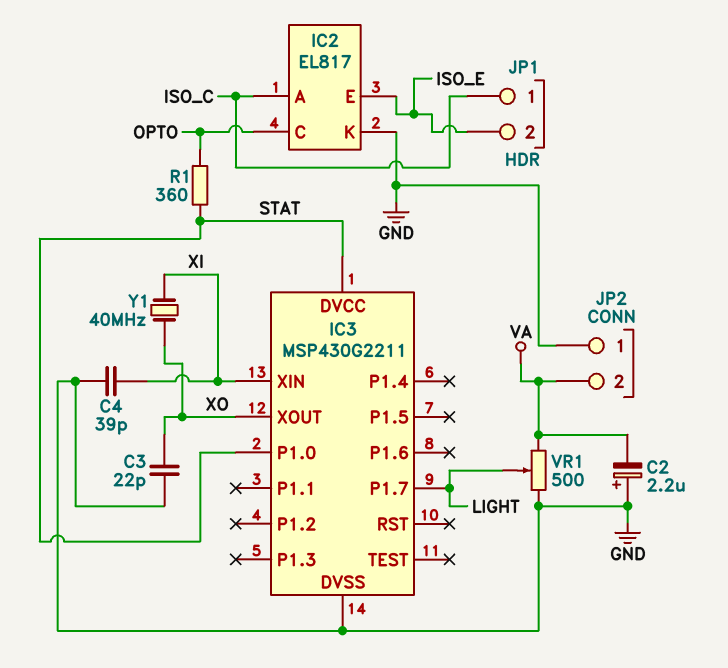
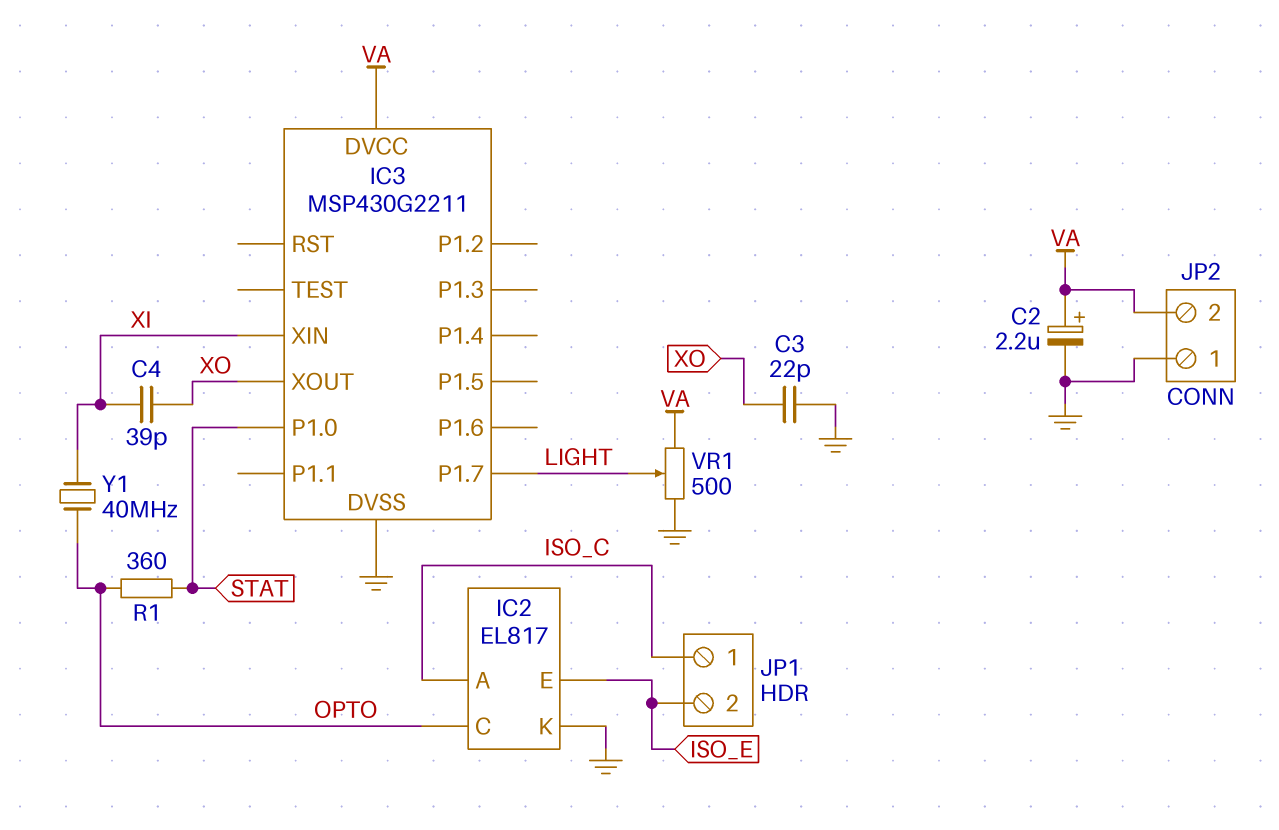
C2: 2.2uF (plus GND, minus VA) -> 2.2uF (plus VA, minus GND)
C4: 39pF (GND, XI) -> 39pF (XI, XO)
IC3 pin DVCC: STAT -> VA
Y1: 40MHz (XI, XO) -> 40MHz (OPTO, XI)

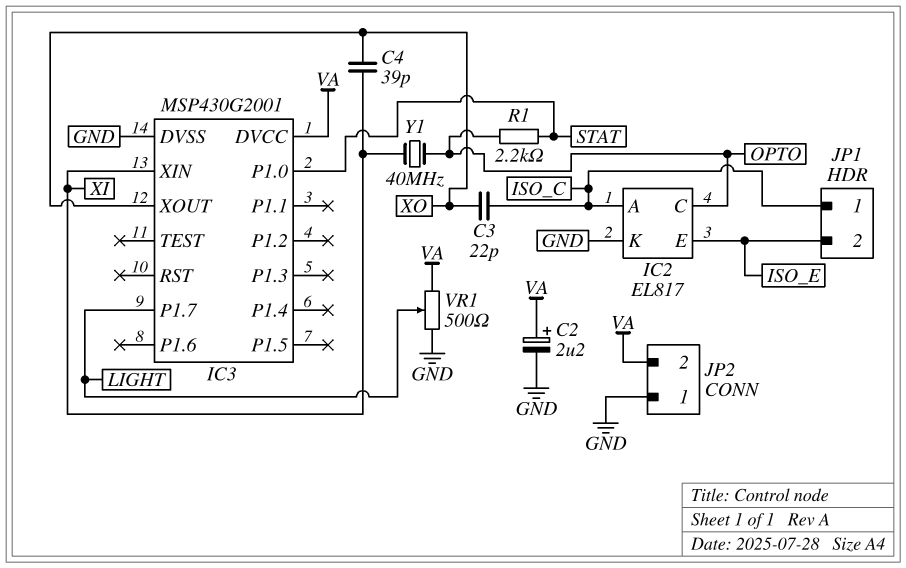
C3: 22pF (GND, XO) -> 22pF (ISO_C, XO)
IC3: MSP430G2211 -> MSP430G2001
R1: 360 (OPTO, STAT) -> 2.2k (OPTO, STAT)

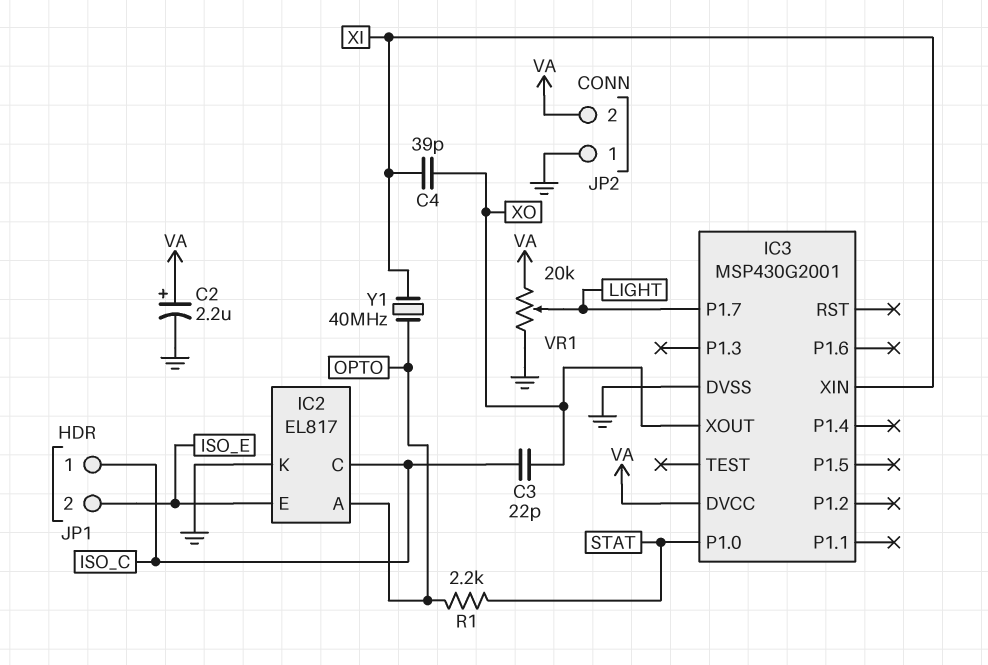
IC2 pin A: ISO_C -> OPTO
IC2 pin C: OPTO -> ISO_C
VR1: 500 (GND, VA, wiper LIGHT) -> 20k (GND, VA, wiper LIGHT)

